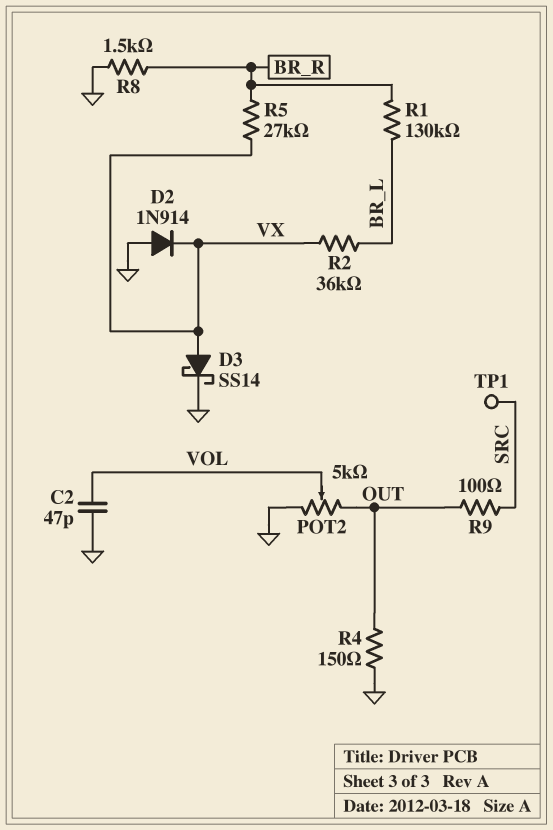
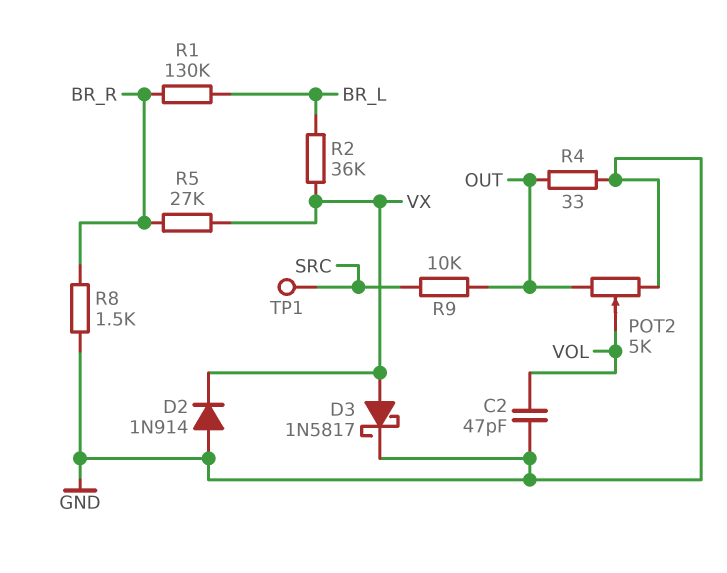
D3: schottky SS14 (A VX, K GND) -> schottky 1N5817 (A VX, K GND)
R4: 150 (GND, OUT) -> 33 (GND, OUT)
R9: 100 (OUT, SRC) -> 10k (OUT, SRC)

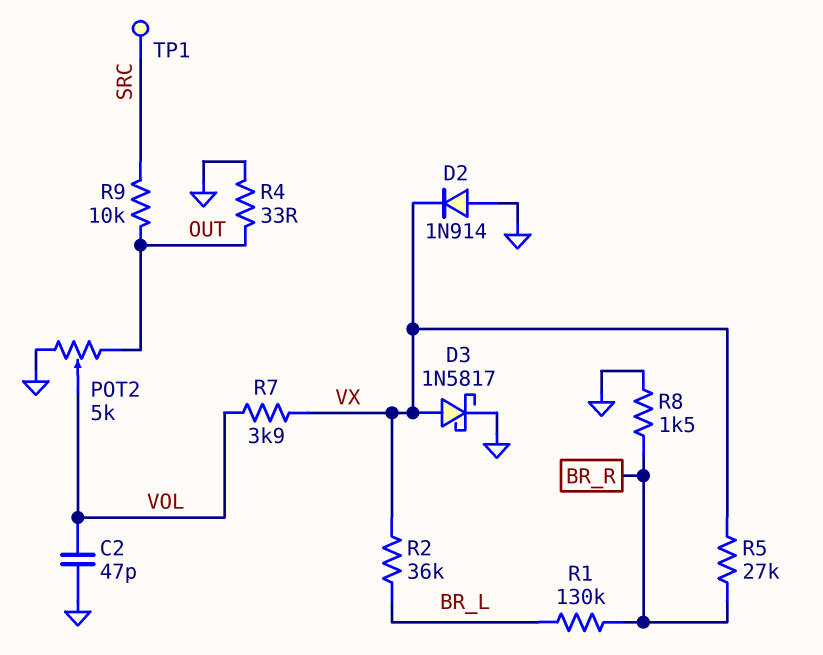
R7: none -> 3.9k (VOL, VX)

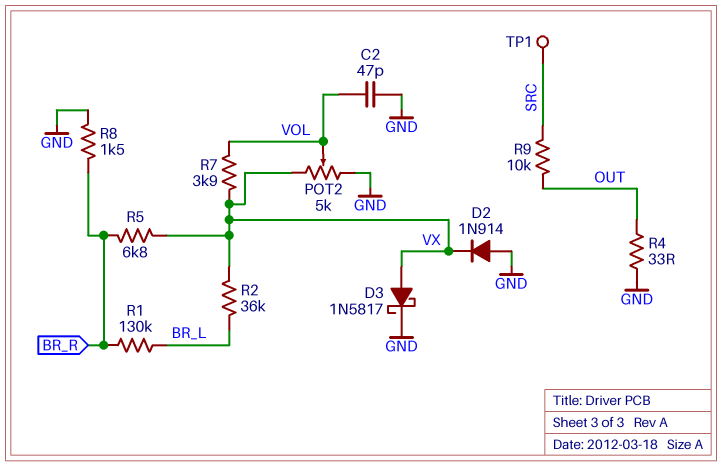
POT2: 5k (GND, OUT, wiper VOL) -> 5k (GND, VX, wiper VOL)
R5: 27k (BR_R, VX) -> 6.8k (BR_R, VX)

